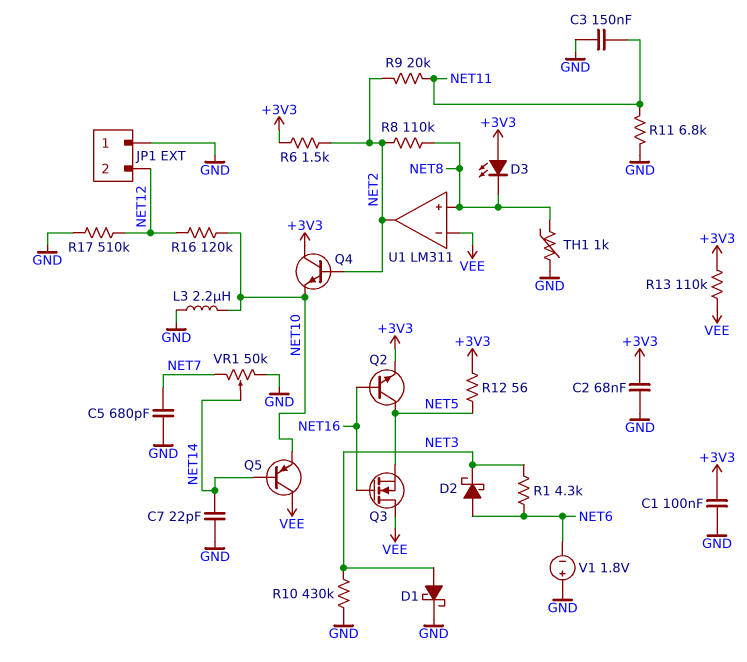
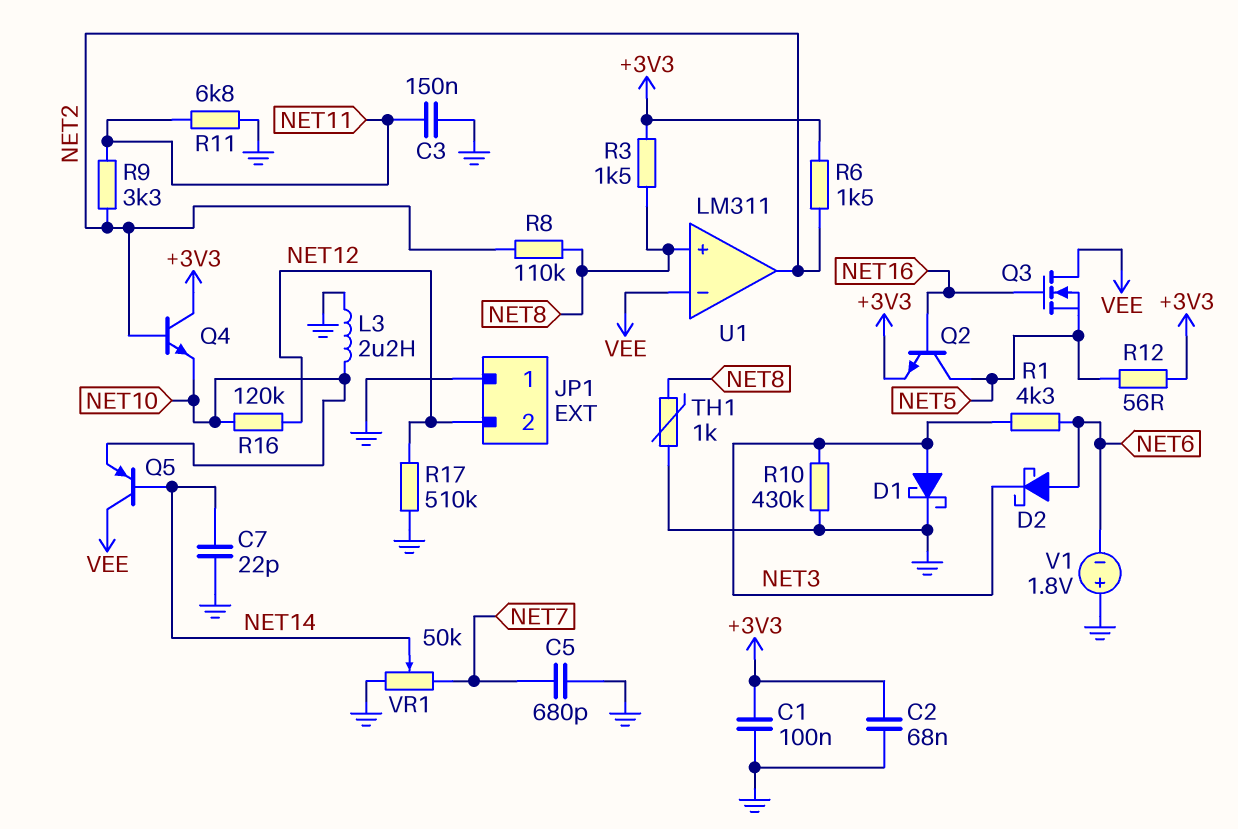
D3: LED (A +3V3, K NET8) -> none
R3: none -> 1.5k (+3V3, NET8)
R9: 20k (NET2, NET11) -> 3.3k (NET2, NET11)
R13: 110k (+3V3, VEE) -> none

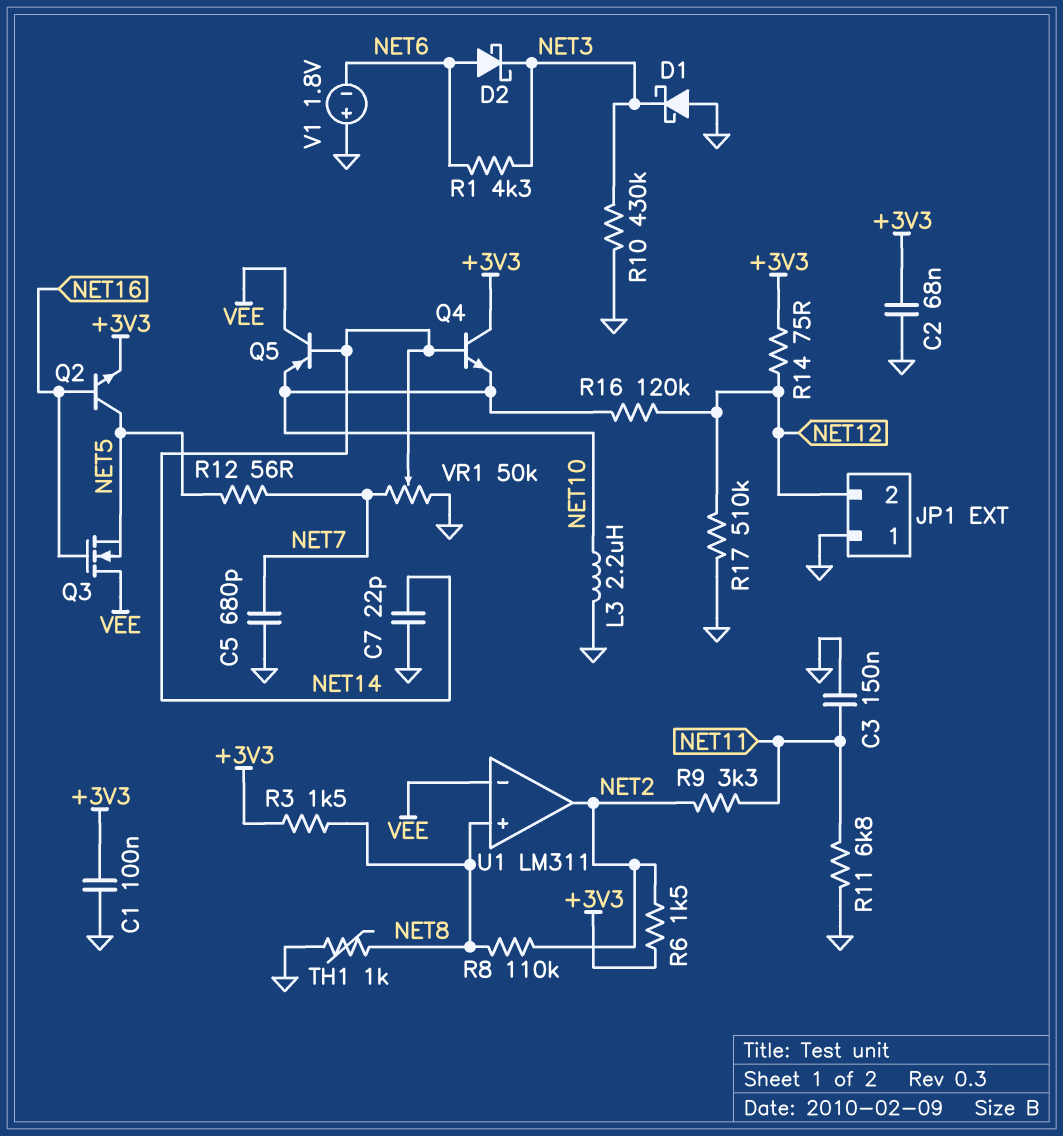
D1: schottky (A NET3, K GND) -> schottky (A GND, K NET3)
Q4: NPN (B NET2, C +3V3, E NET10) -> NPN (B NET14, C +3V3, E NET10)
R12: 56 (+3V3, NET5) -> 56 (NET5, NET7)
R14: none -> 75 (+3V3, NET12)

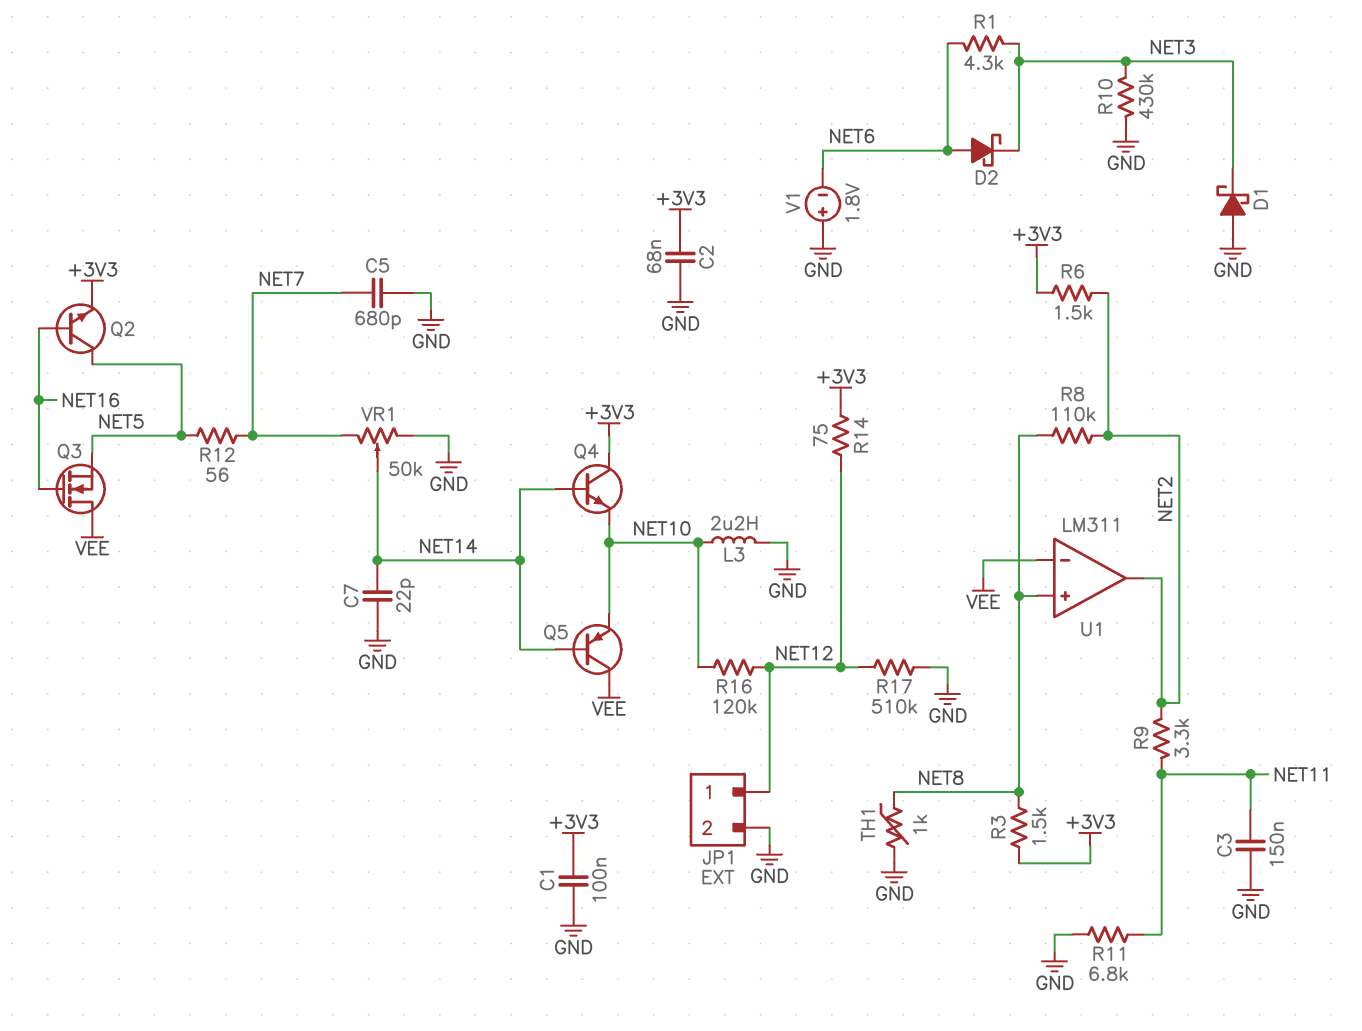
JP1 pin 1: GND -> NET12
JP1 pin 2: NET12 -> GND

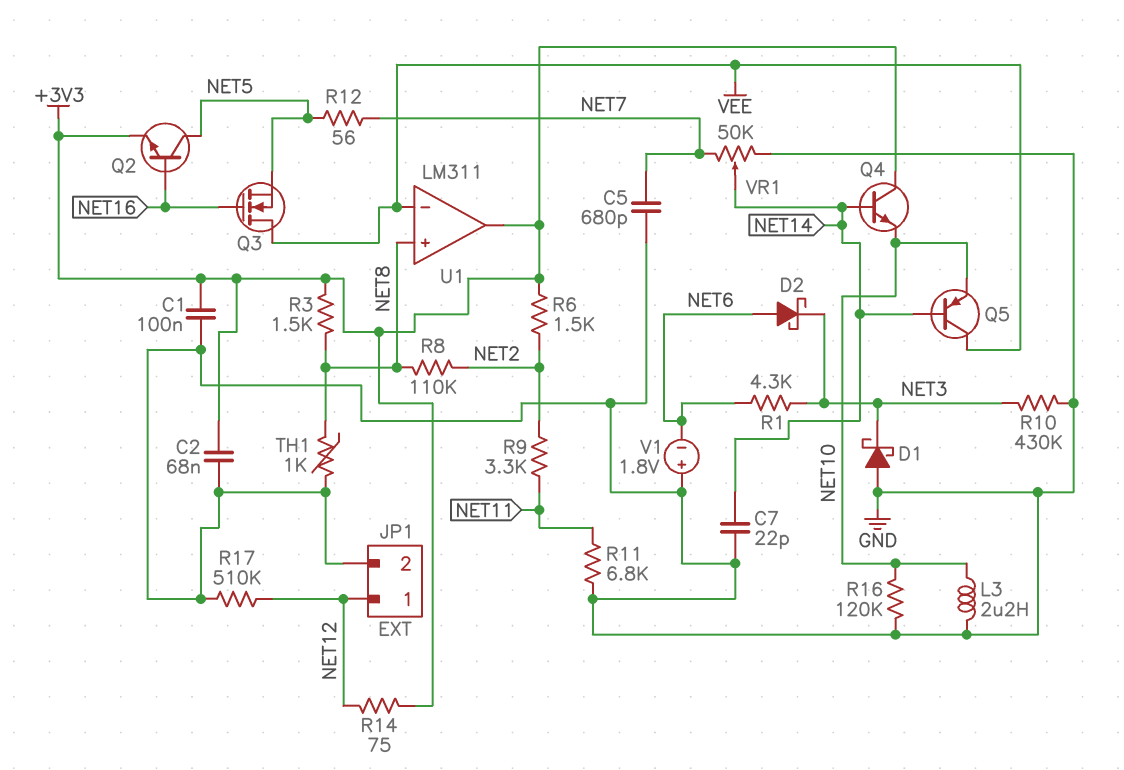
C3: 150nF (GND, NET11) -> none
R16: 120k (NET10, NET12) -> 120k (GND, NET10)
U1 pin out: NET2 -> +3V3

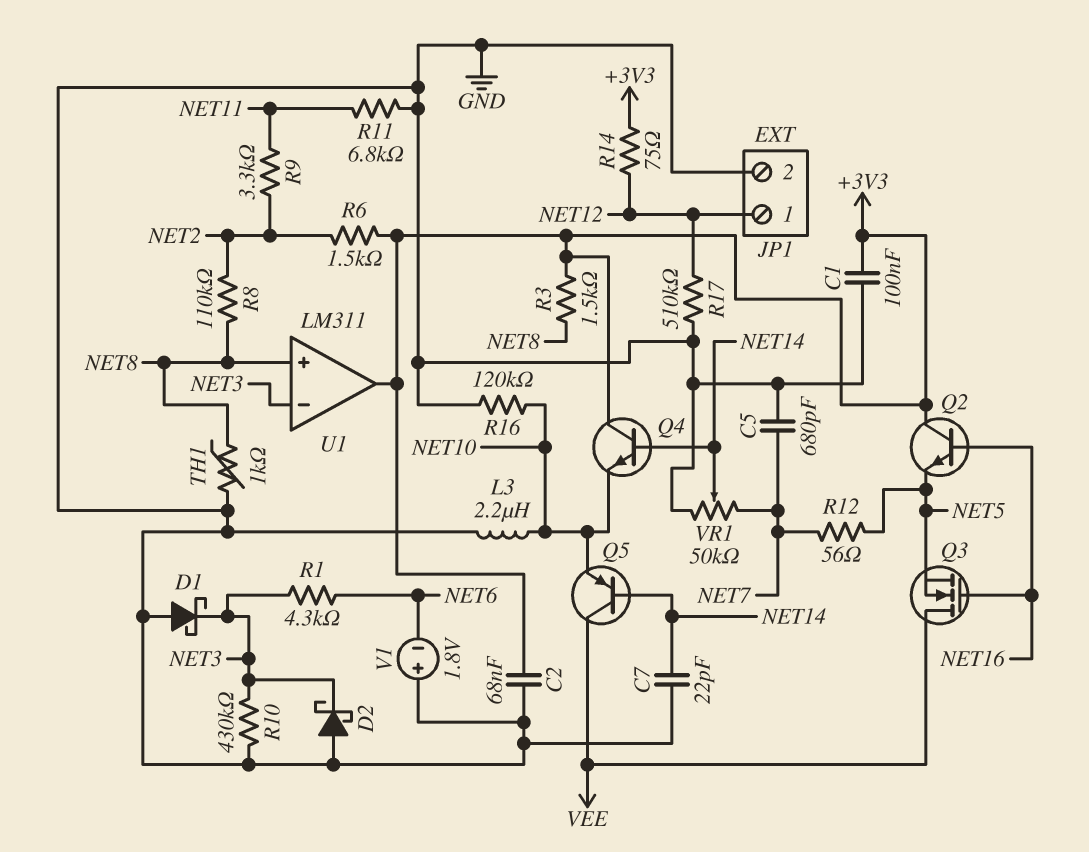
D2: schottky (A NET6, K NET3) -> schottky (A GND, K NET3)
Q2: NPN (B NET16, C NET5, E +3V3) -> NPN (B NET16, C +3V3, E NET5)
U1 pin in-: VEE -> NET3

